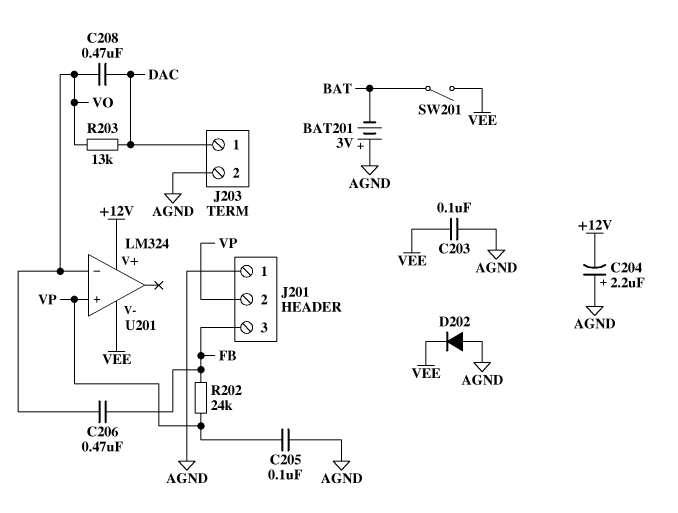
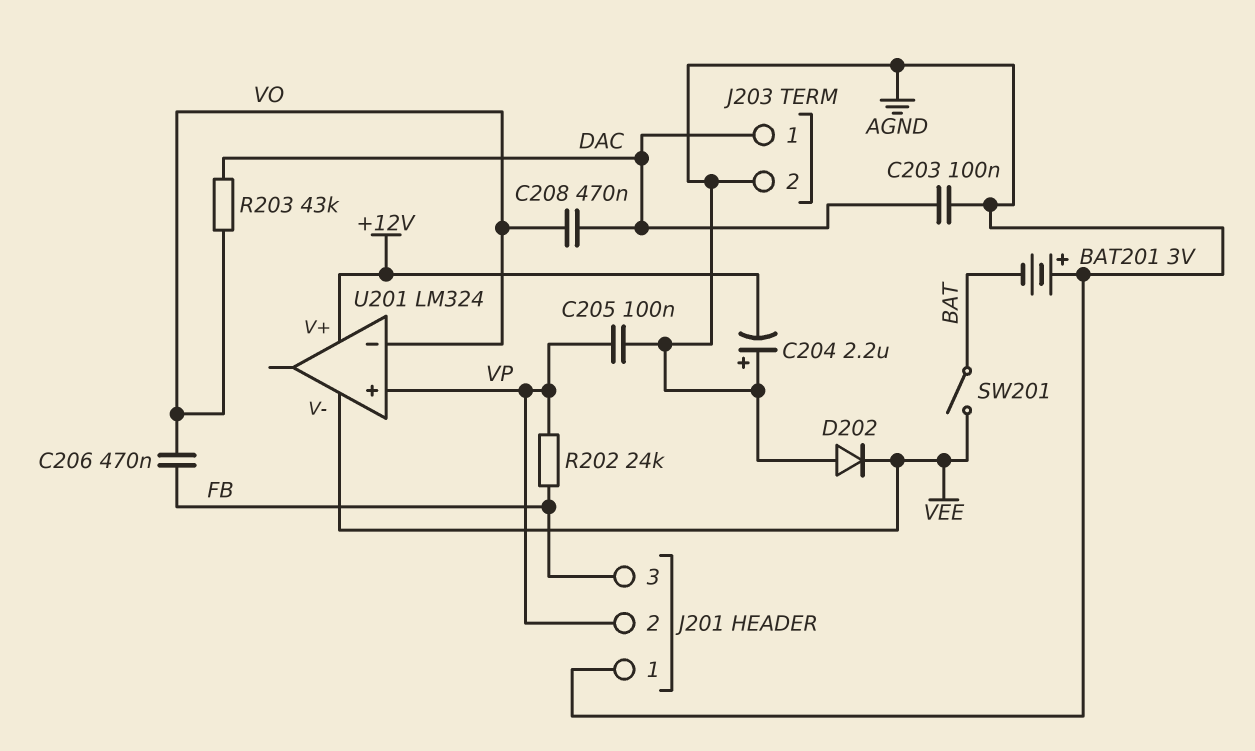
C203: 100nF (AGND, VEE) -> 100nF (AGND, DAC)
R203: 13k (DAC, VO) -> 43k (DAC, VO)

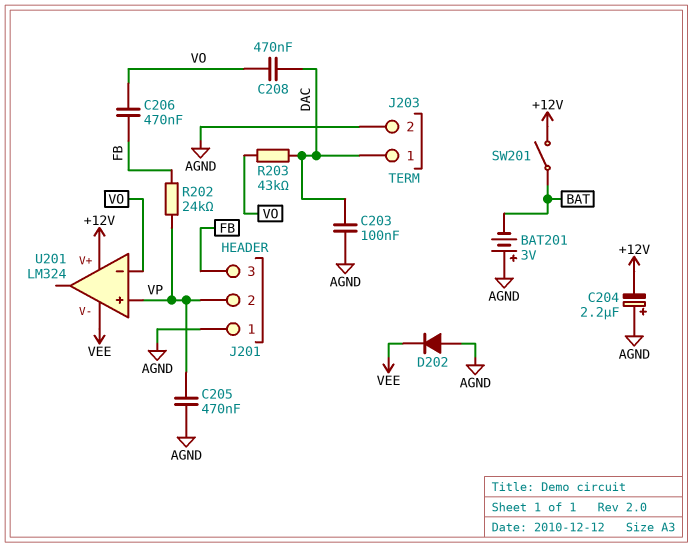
C205: 100nF (AGND, VP) -> 470nF (AGND, VP)
SW201: switch (BAT, VEE) -> switch (+12V, BAT)

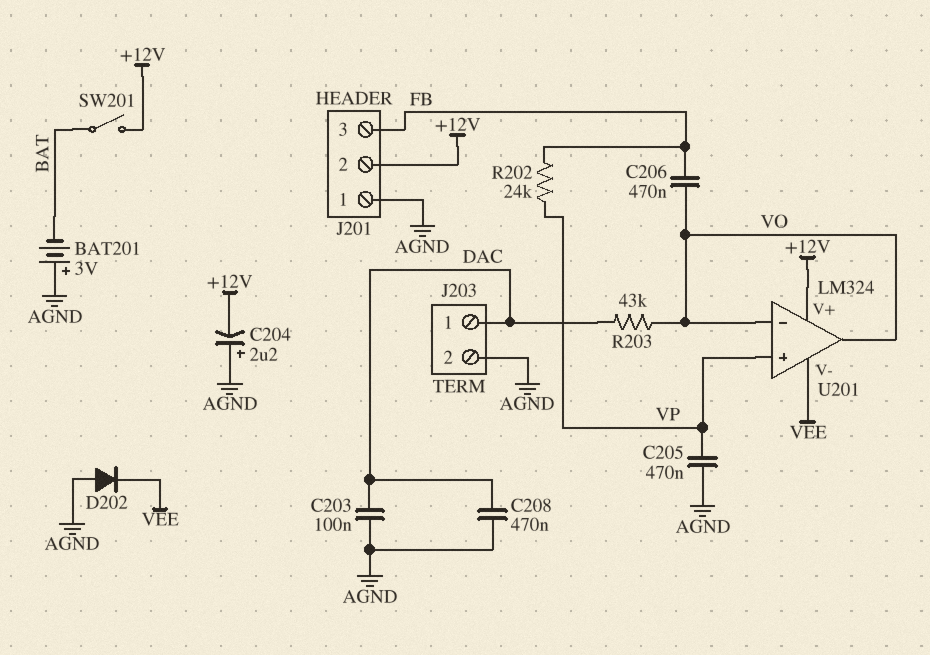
C208: 470nF (DAC, VO) -> 470nF (AGND, DAC)
J201 pin 2: VP -> +12V
U201 pin out: none -> VO

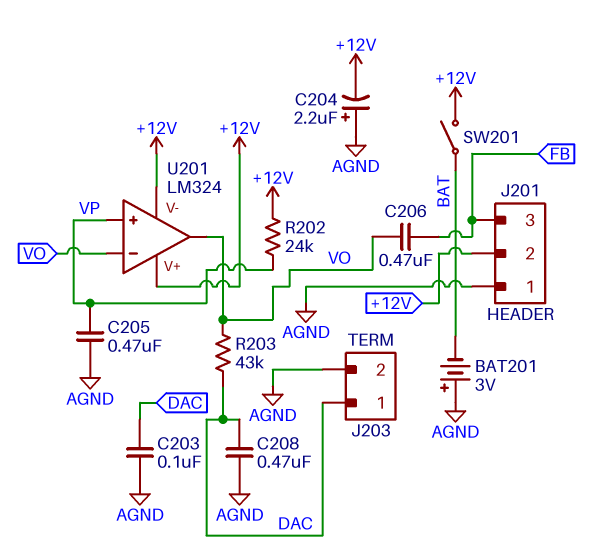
D202: diode (A AGND, K VEE) -> none
R202: 24k (FB, VP) -> 24k (+12V, VP)
U201 pin V-: VEE -> +12V

